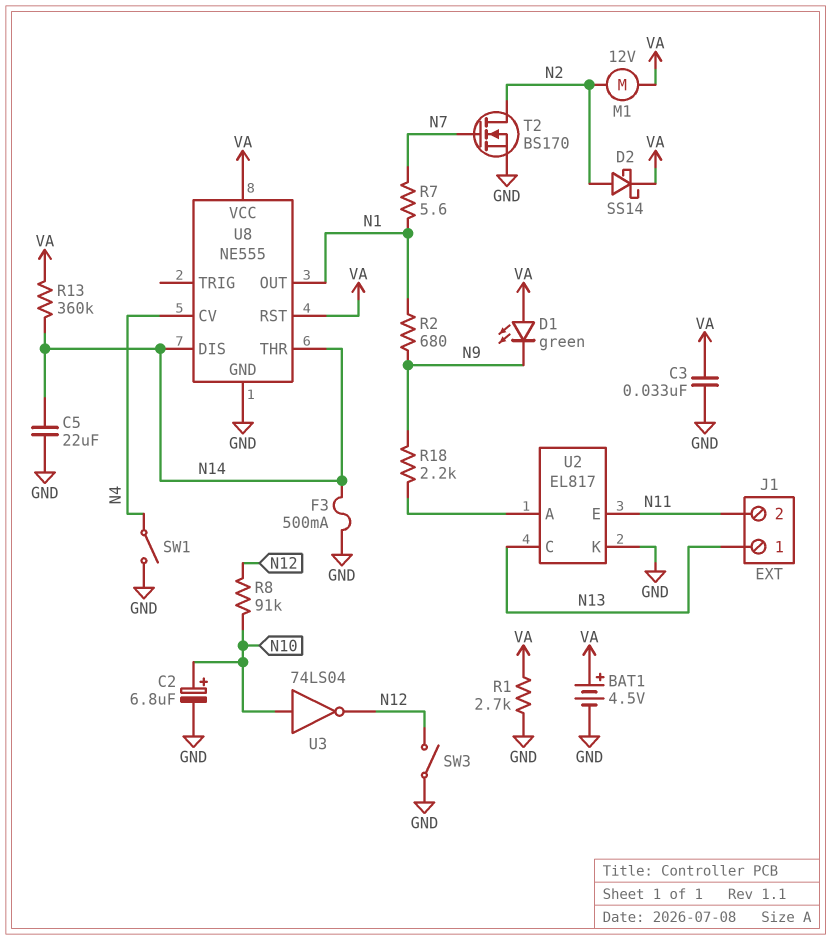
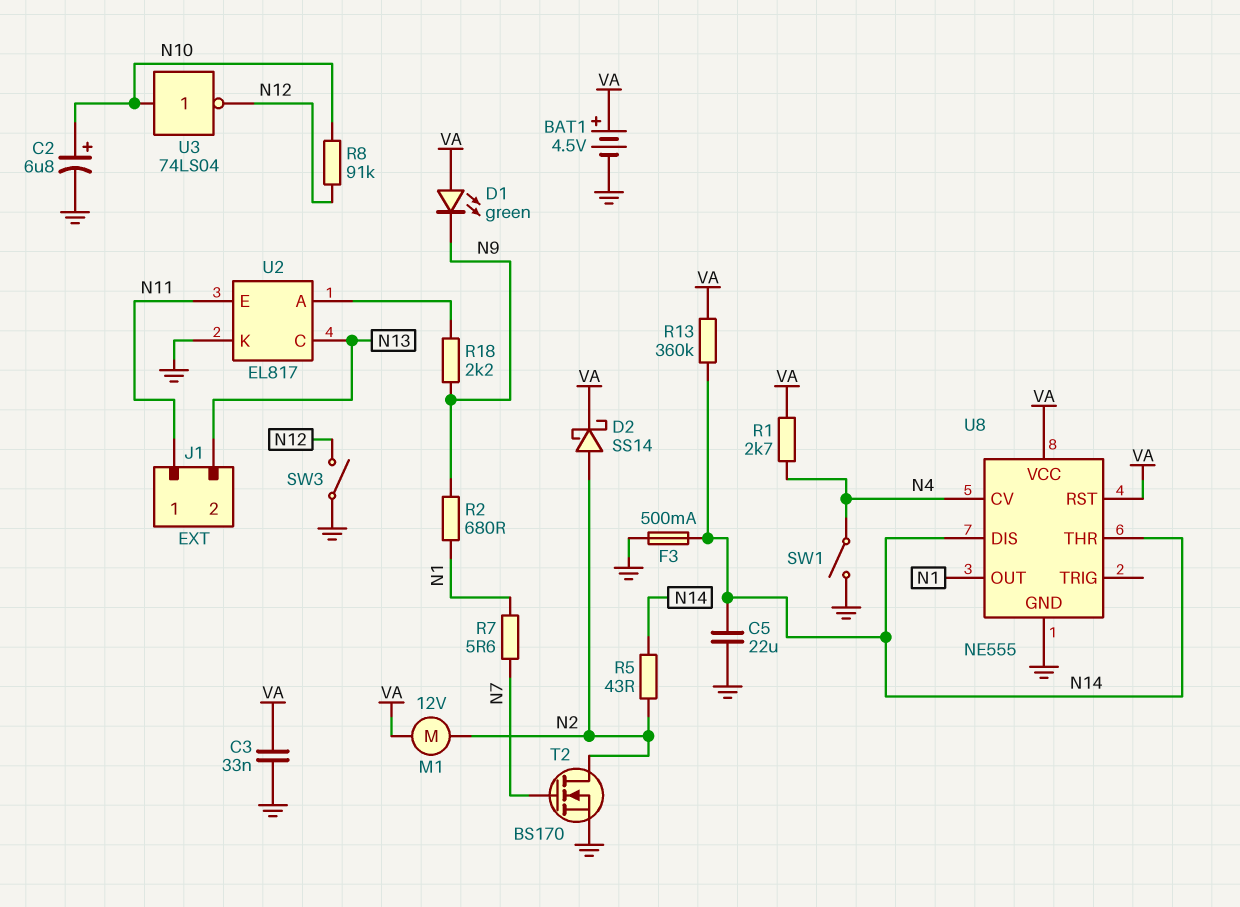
J1 pin 1: N13 -> N11
J1 pin 2: N11 -> N13
R1: 2.7k (GND, VA) -> 2.7k (N4, VA)
R5: none -> 43 (N2, N14)

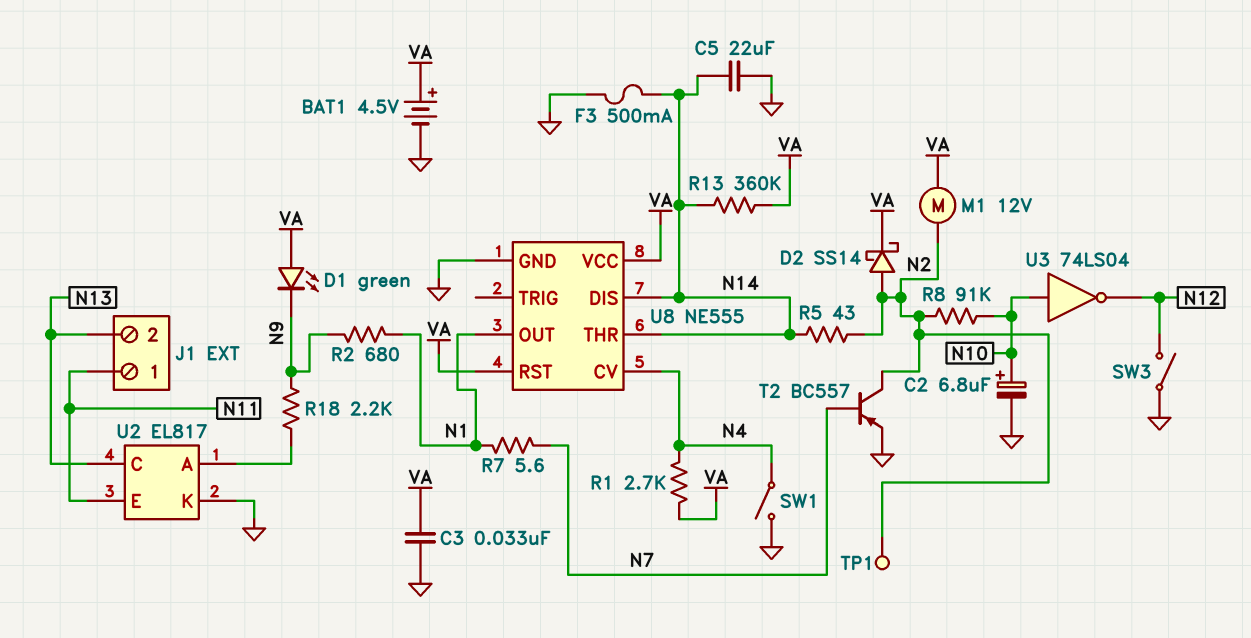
R8: 91k (N10, N12) -> 91k (N2, N10)
T2: NMOS BS170 (G N7, D N2, S GND) -> PNP BC557 (B N7, C N2, E GND)
TP1: none -> test point (N2)

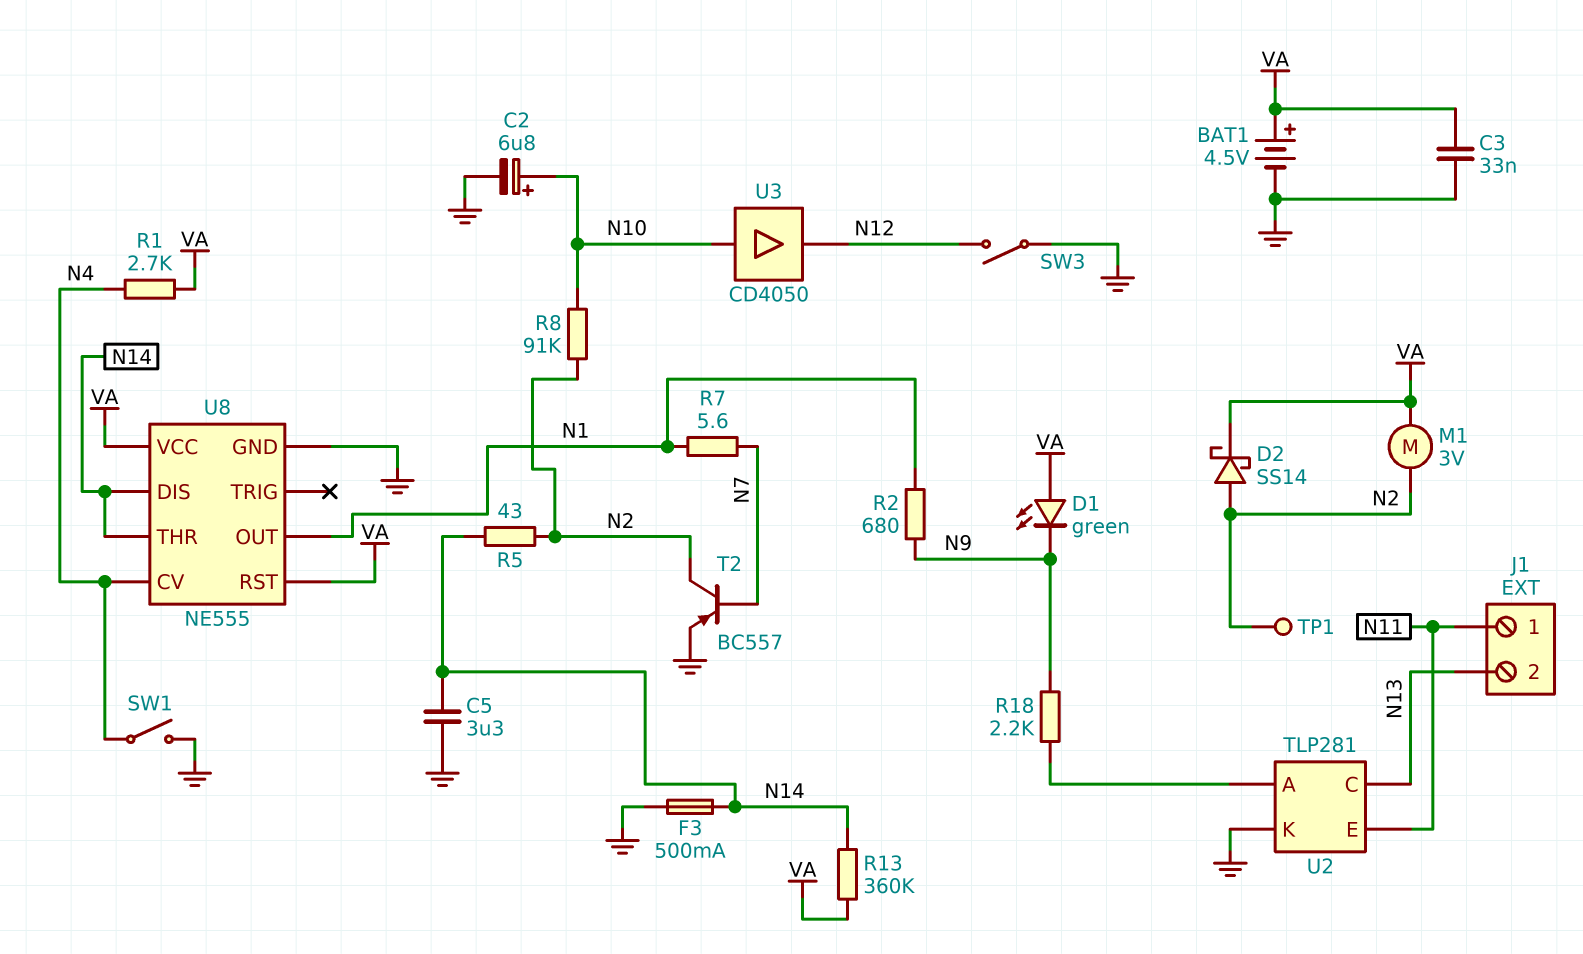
C5: 22uF (GND, N14) -> 3.3uF (GND, N14)
M1: motor 12V (N2, VA) -> motor 3V (N2, VA)
U2: EL817 -> TLP281
U3: NOT 74LS04 (in N10, out N12) -> buffer CD4050 (in N10, out N12)

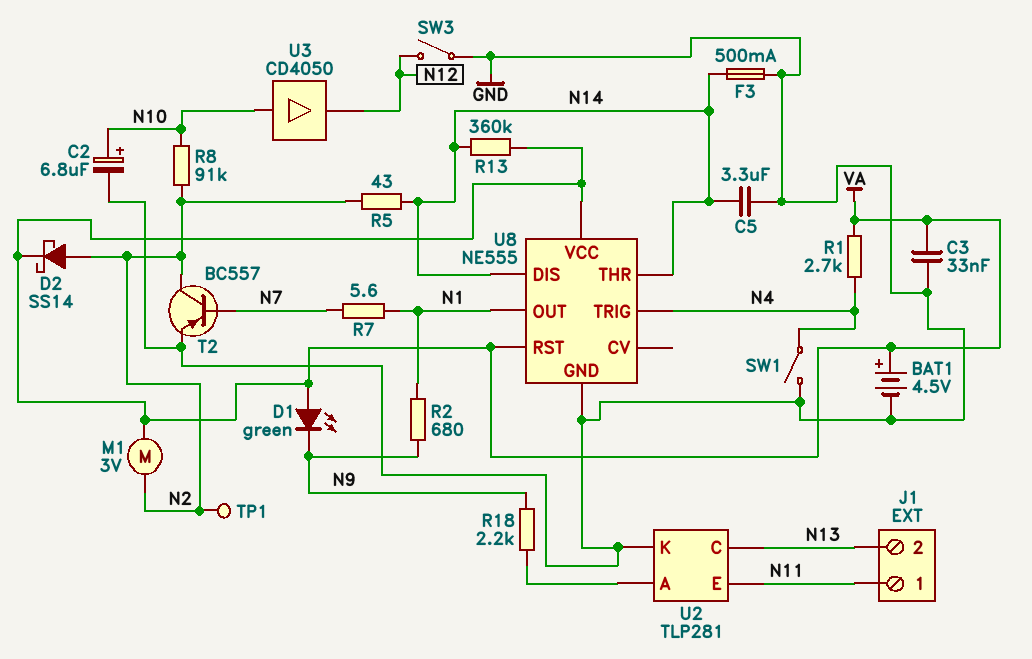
U8 pin CV: N4 -> none
U8 pin TRIG: none -> N4

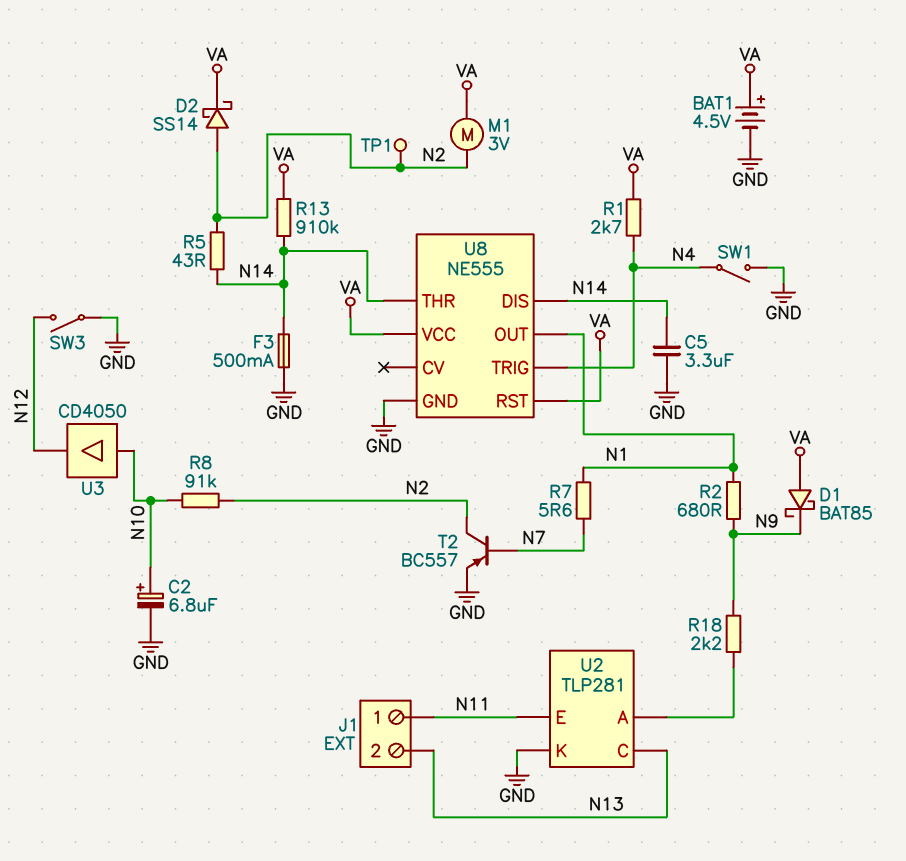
C3: 33nF (GND, VA) -> none
D1: LED green (A VA, K N9) -> schottky BAT85 (A VA, K N9)
R13: 360k (N14, VA) -> 910k (N14, VA)

